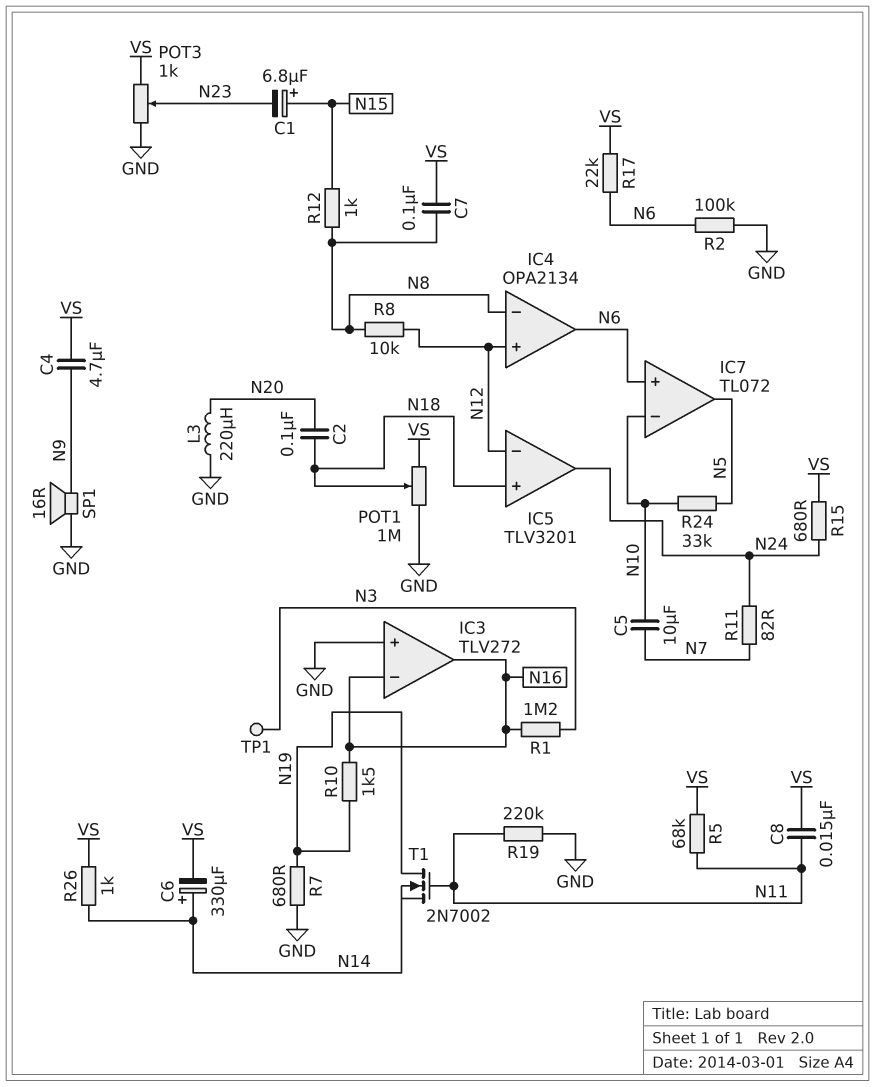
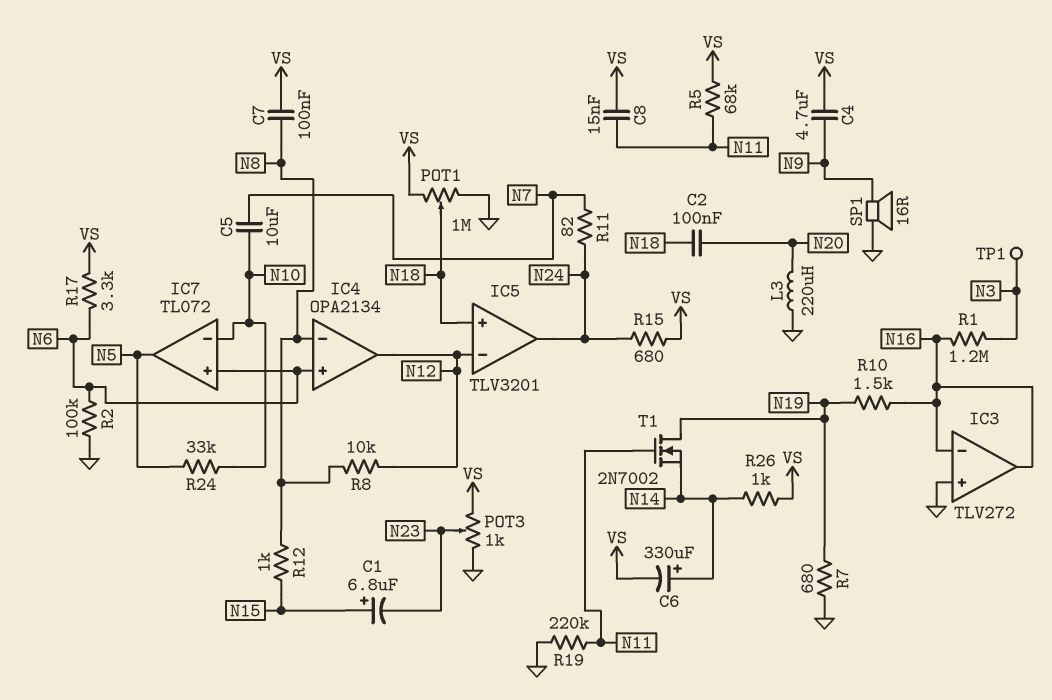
IC4 pin in+: N12 -> N6
IC4 pin out: N6 -> N12
R17: 22k (N6, VS) -> 3.3k (N6, VS)

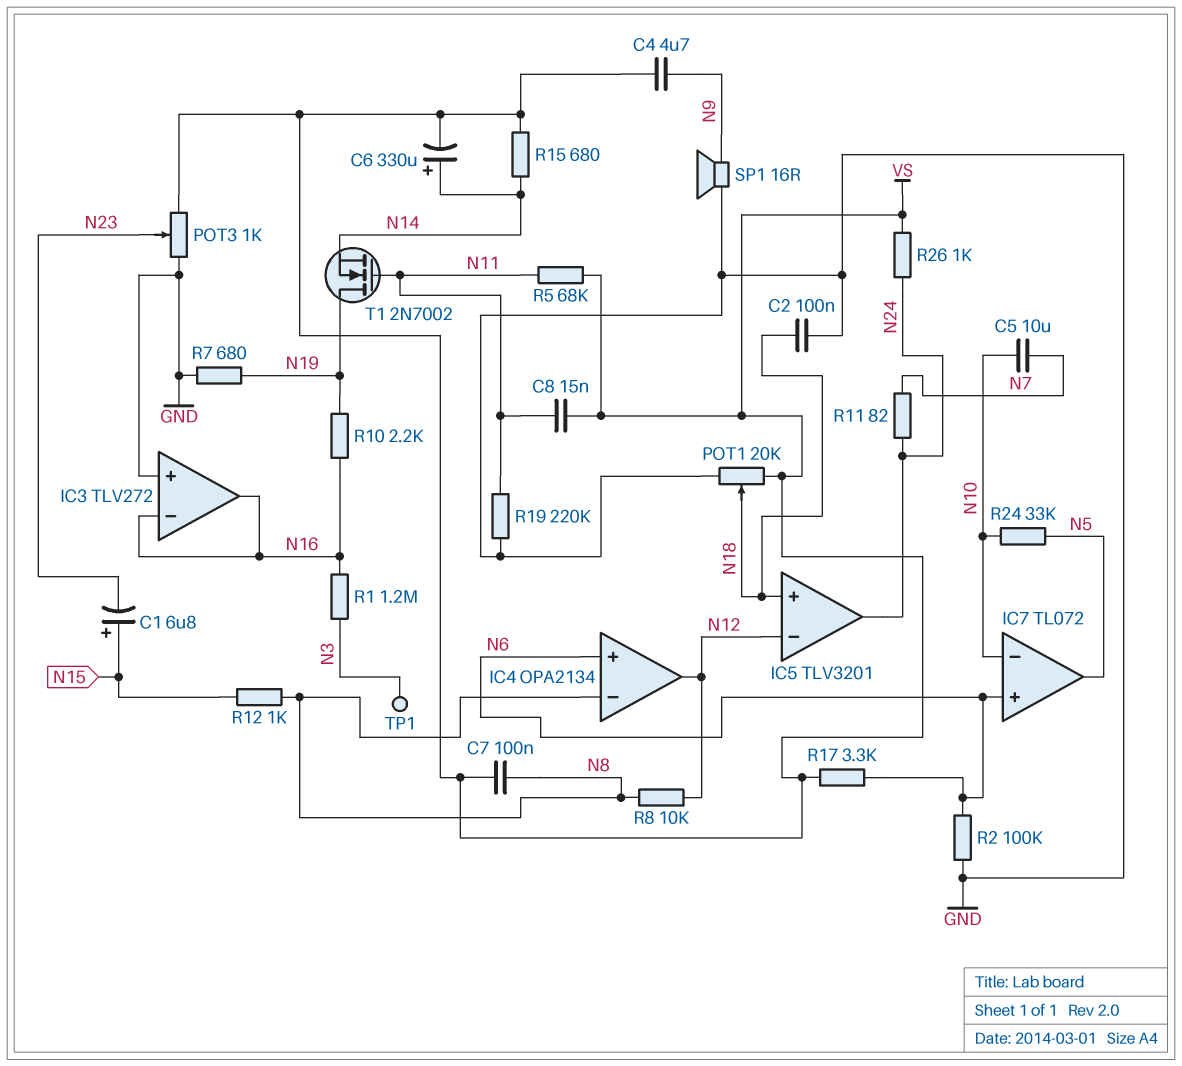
C2: 100nF (N18, N20) -> 100nF (GND, N18)
L3: 220uH (GND, N20) -> none
POT1: 1M (GND, VS, wiper N18) -> 20k (GND, VS, wiper N18)
R10: 1.5k (N16, N19) -> 2.2k (N16, N19)
R15: 680 (N24, VS) -> 680 (N14, VS)
R26: 1k (N14, VS) -> 1k (N24, VS)

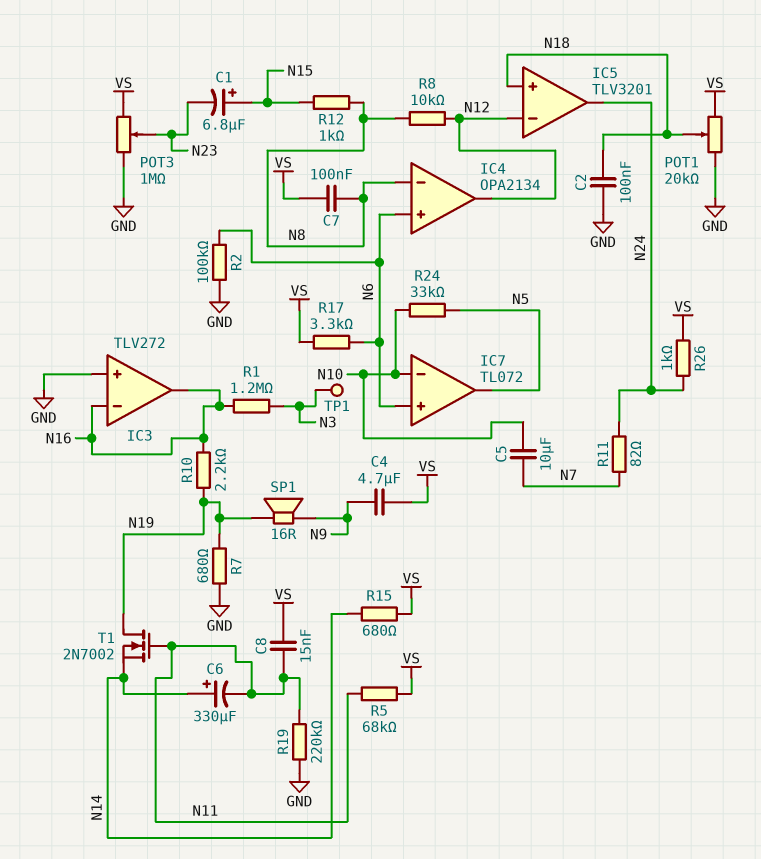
C6: 330uF (plus N14, minus VS) -> 330uF (plus N14, minus N11)
POT3: 1k (GND, VS, wiper N23) -> 1M (GND, VS, wiper N23)
SP1: speaker 16R (GND, N9) -> speaker 16R (N9, N19)

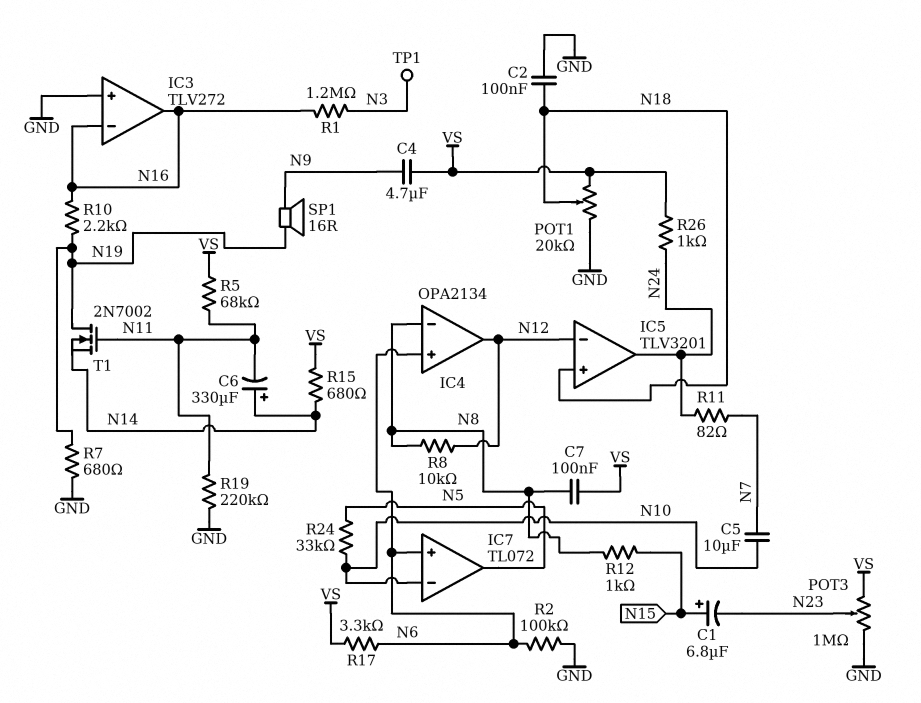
C8: 15nF (N11, VS) -> none

